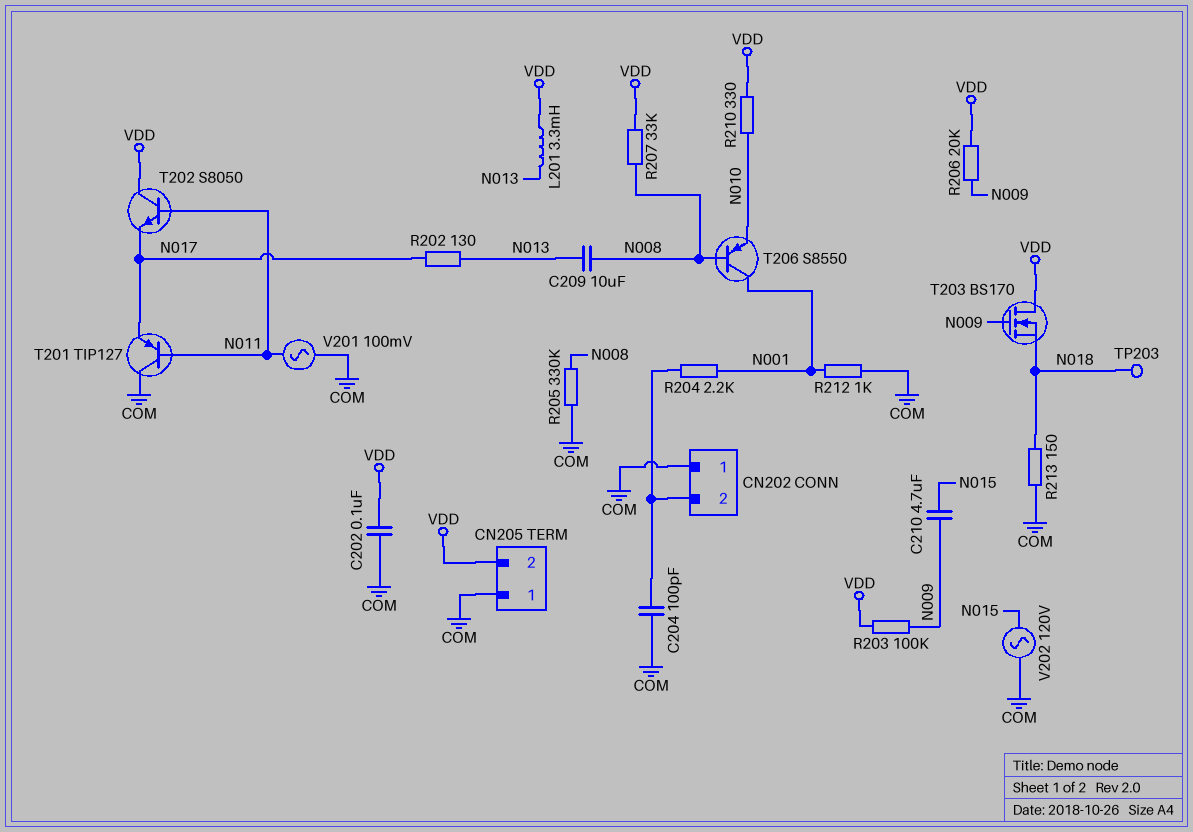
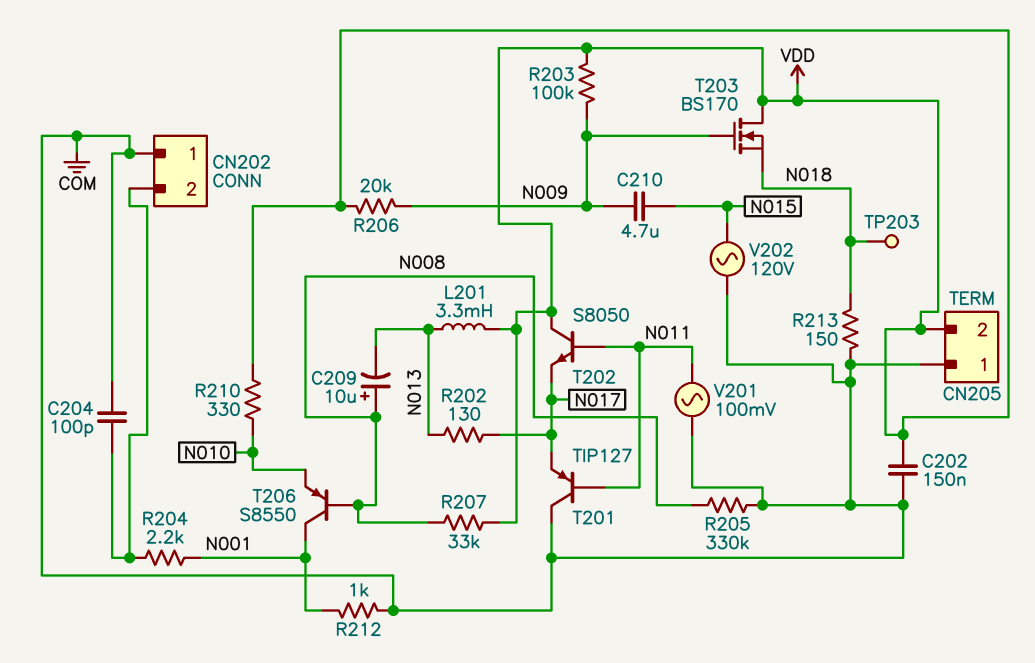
C202: 100nF (COM, VDD) -> 150nF (COM, VDD)
C209: 10uF (N008, N013) -> 10uF (plus N008, minus N013)

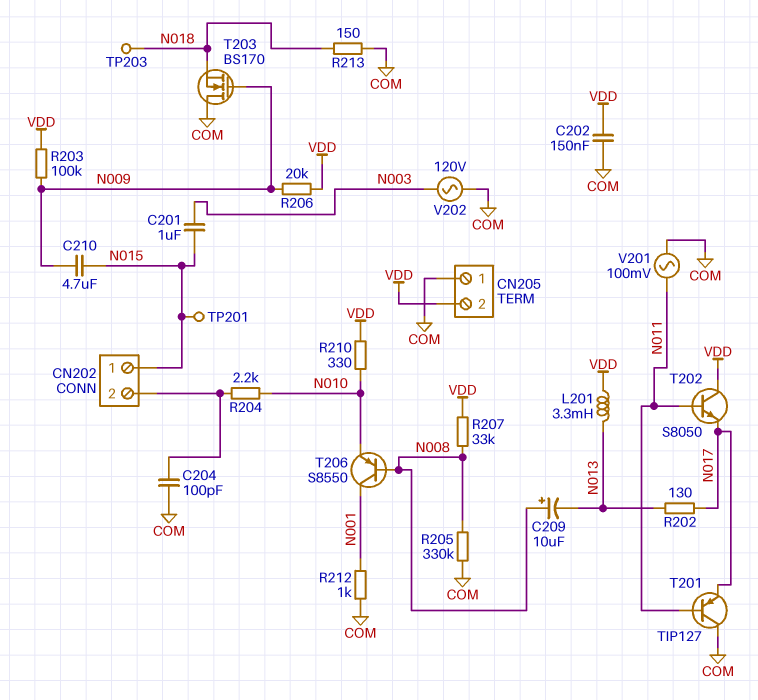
C201: none -> 1uF (N003, N015)
CN202 pin 1: COM -> N015
R204: 2.2k (CN202/2, N001) -> 2.2k (CN202/2, N010)
T203: NMOS BS170 (G N009, D VDD, S N018) -> NMOS BS170 (G N009, D COM, S N018)
TP201: none -> test point (N015)
V202: AC 120V (COM, N015) -> AC 120V (COM, N003)

